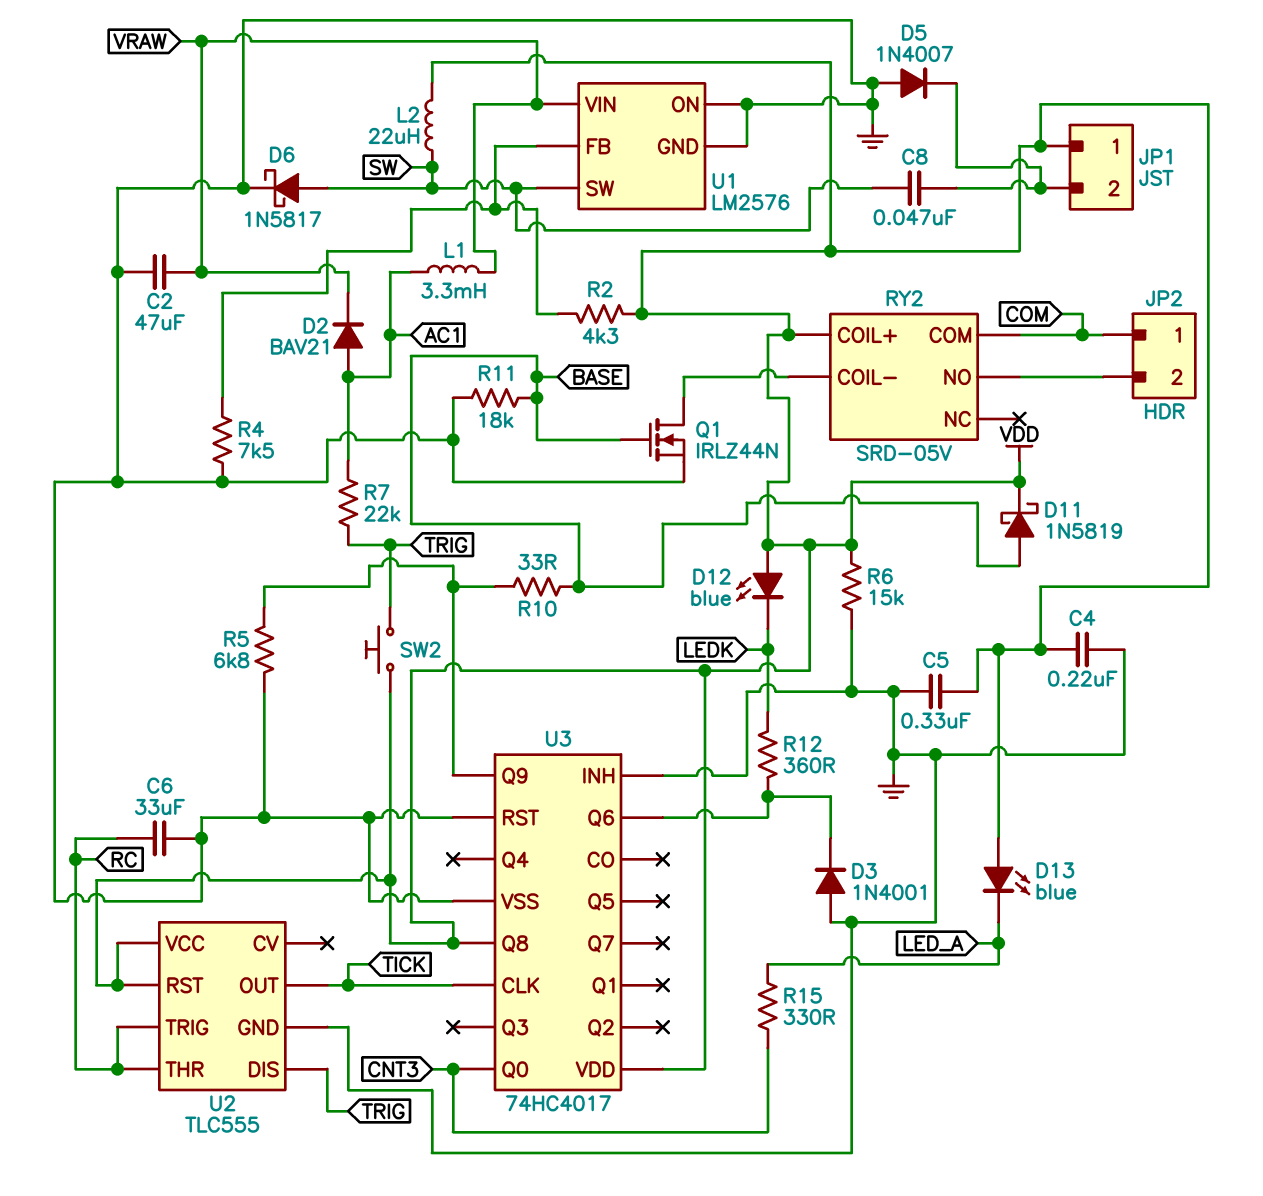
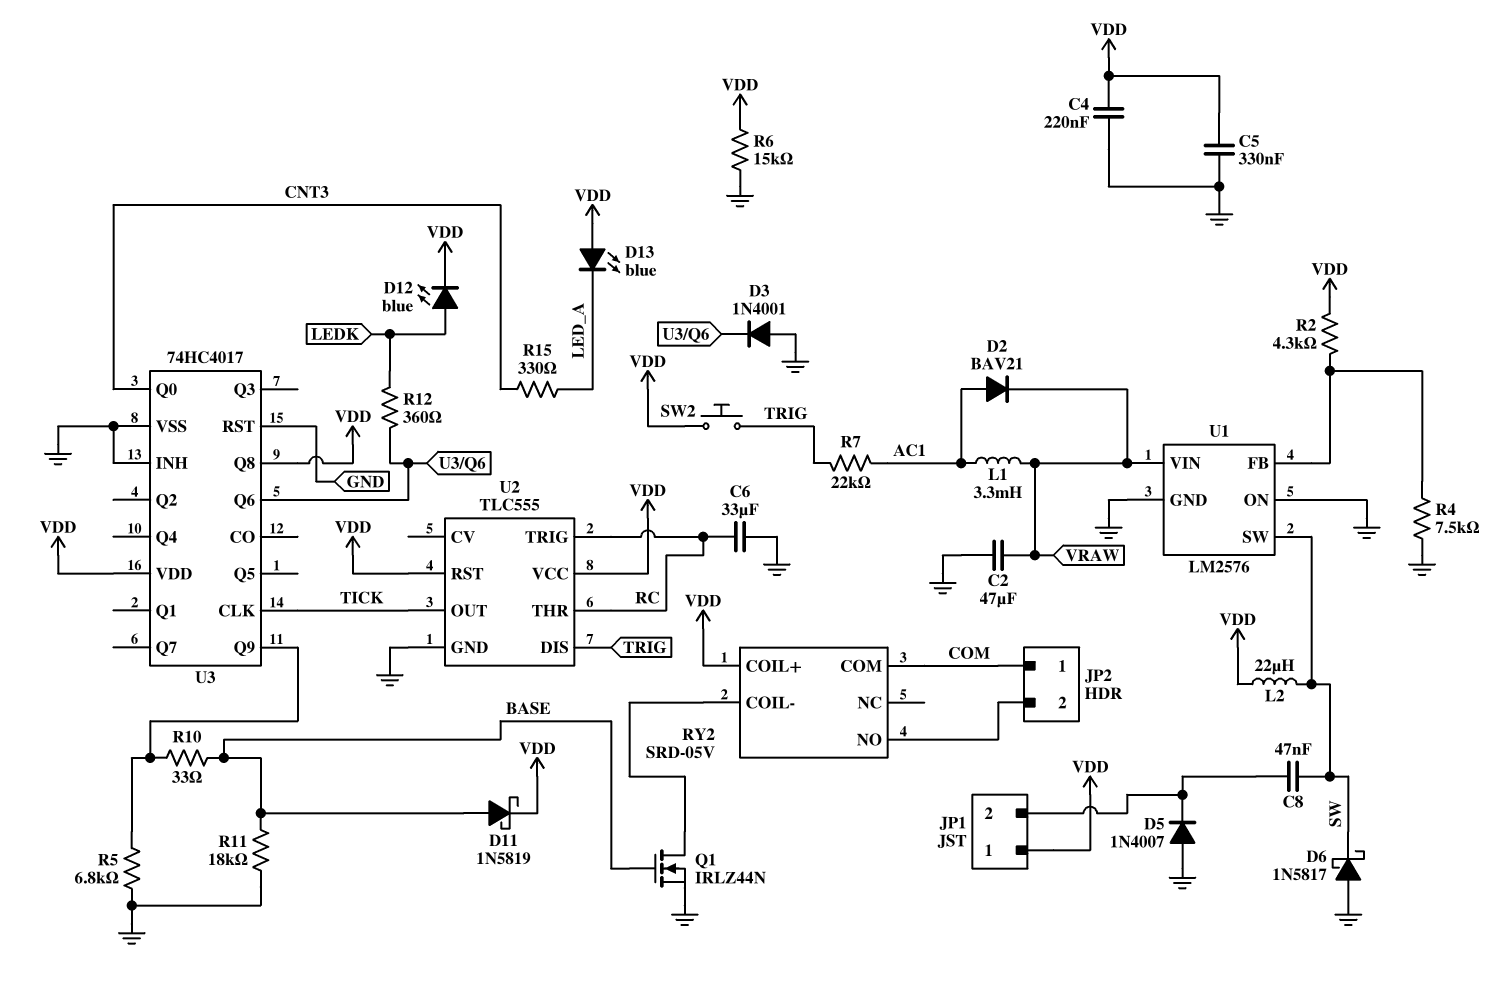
D6: schottky 1N5817 (A SW, K GND) -> schottky 1N5817 (A GND, K SW)
D12: LED blue (A VDD, K LEDK) -> LED blue (A LEDK, K VDD)

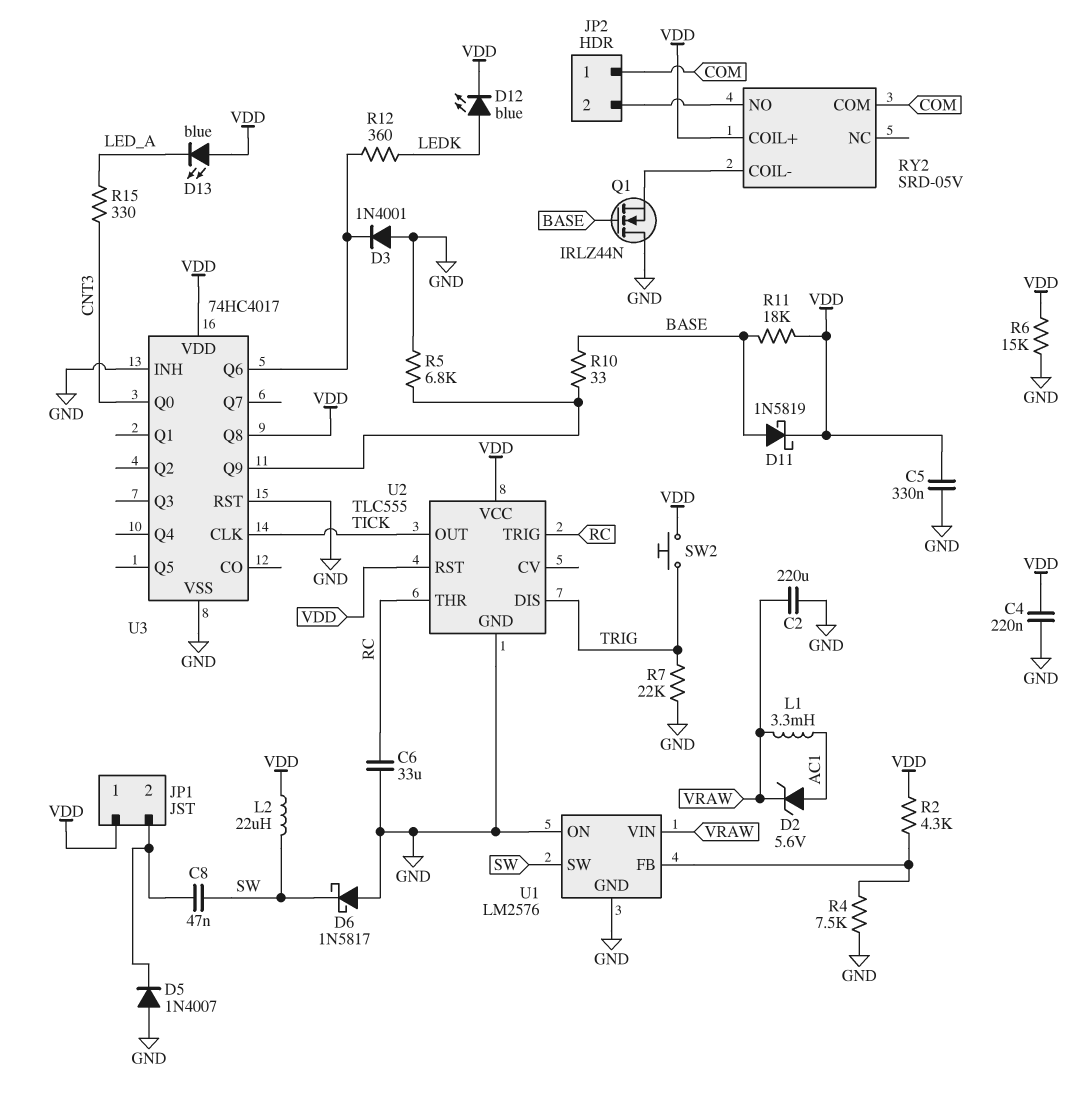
C2: 47uF (GND, VRAW) -> 220uF (GND, VRAW)
D2: diode BAV21 (A AC1, K VRAW) -> zener 5.6V (A AC1, K VRAW)
Q1: NMOS IRLZ44N (G BASE, D RY2/COIL-, S GND) -> NMOS IRLZ44N (G BASE, D GND, S RY2/COIL-)
R7: 22k (AC1, TRIG) -> 22k (GND, TRIG)
R11: 18k (BASE, GND) -> 18k (BASE, VDD)

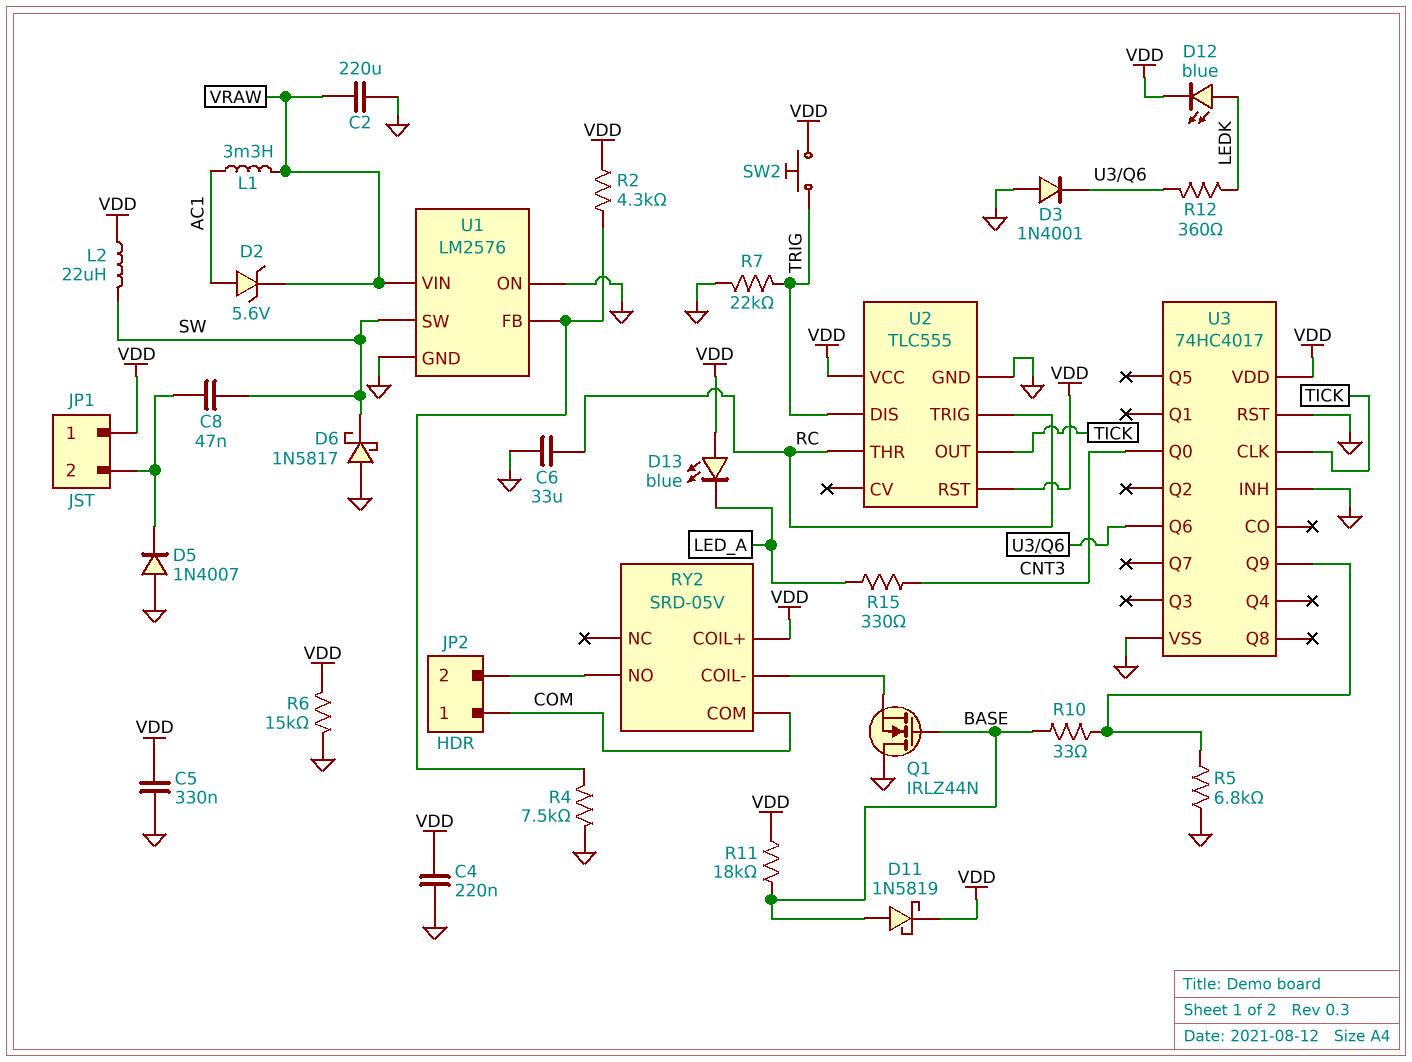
U3 pin Q8: VDD -> none

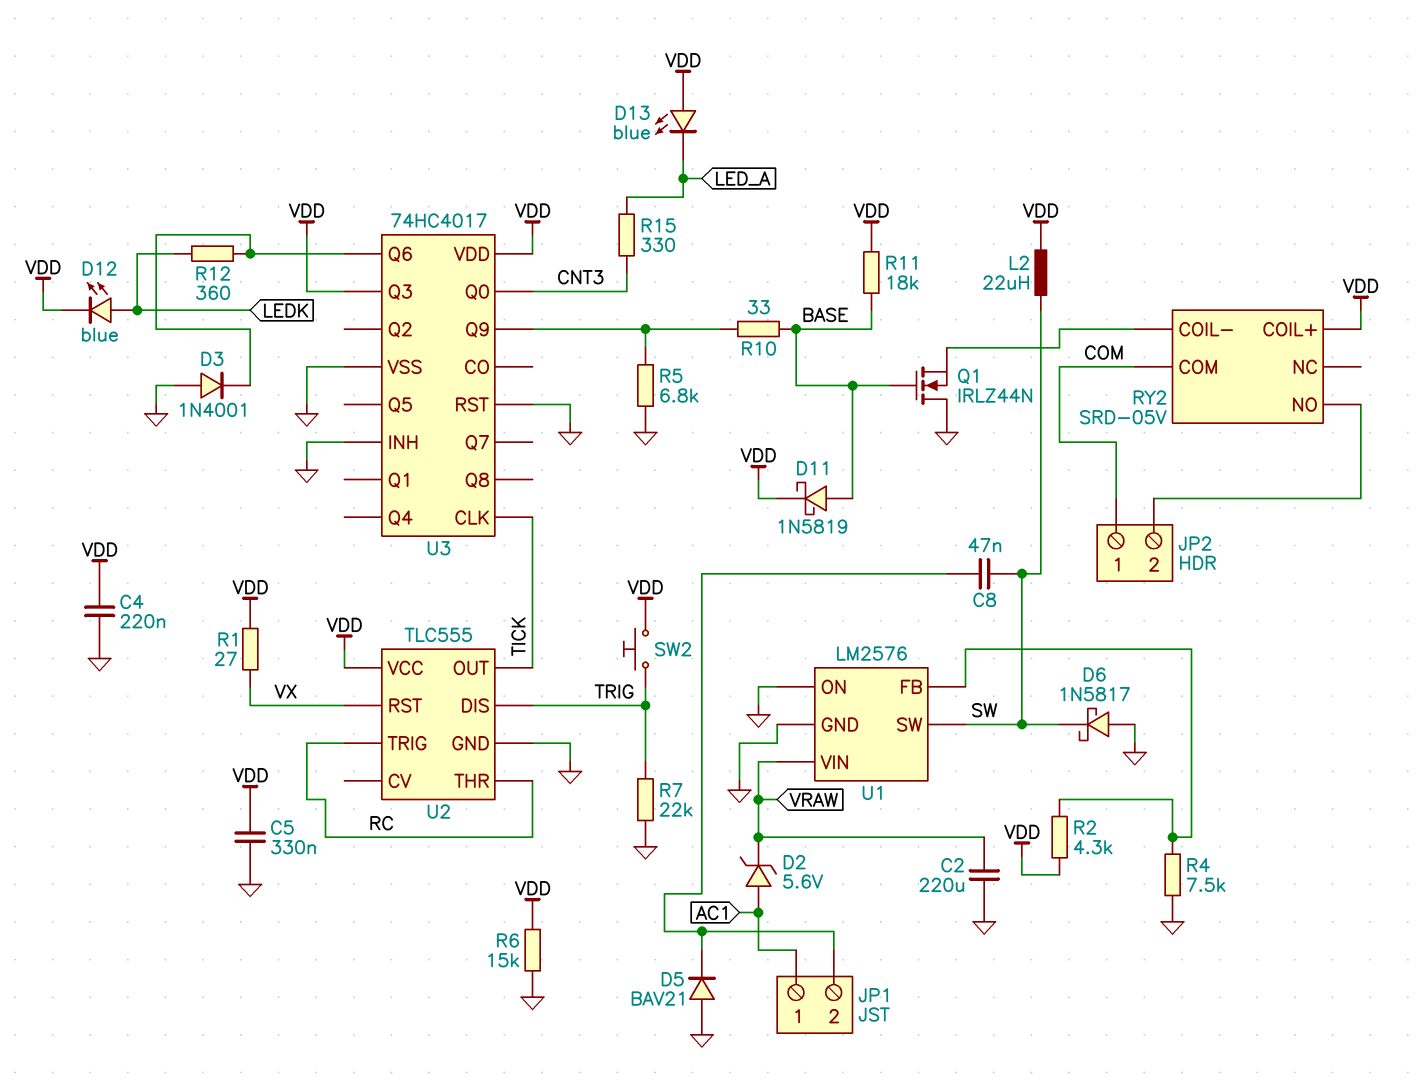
C6: 33uF (GND, RC) -> none
D5: diode 1N4007 (A GND, K JP1/2) -> diode BAV21 (A GND, K JP1/2)
JP1 pin 1: VDD -> AC1
L1: 3.3mH (AC1, VRAW) -> none
R1: none -> 27 (VDD, VX)
U2 pin RST: VDD -> VX
U3 pin Q3: none -> VDD

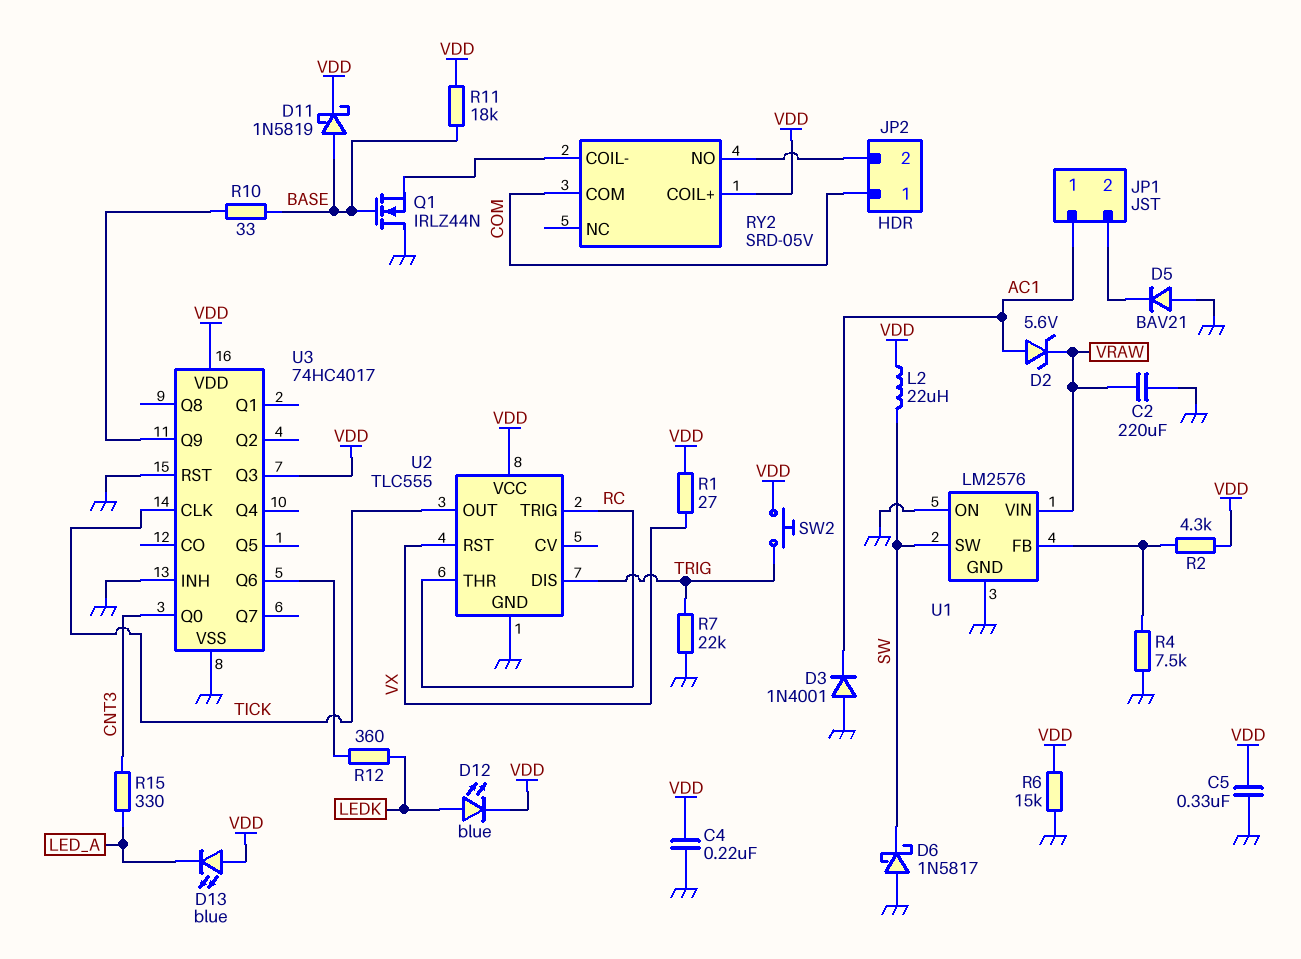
C8: 47nF (JP1/2, SW) -> none
D3: diode 1N4001 (A GND, K U3/Q6) -> diode 1N4001 (A GND, K AC1)
R5: 6.8k (GND, U3/Q9) -> none

